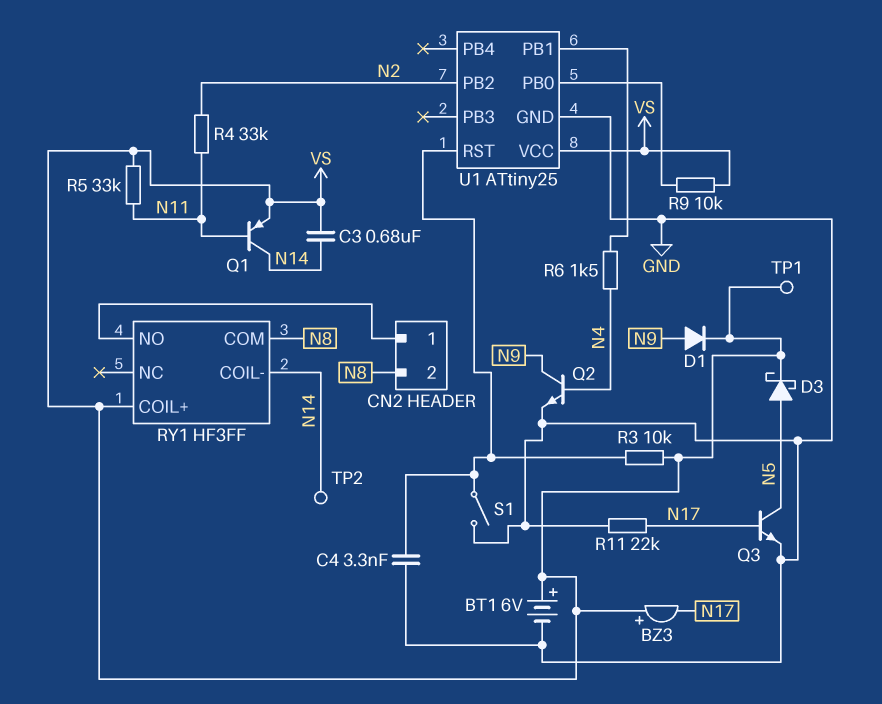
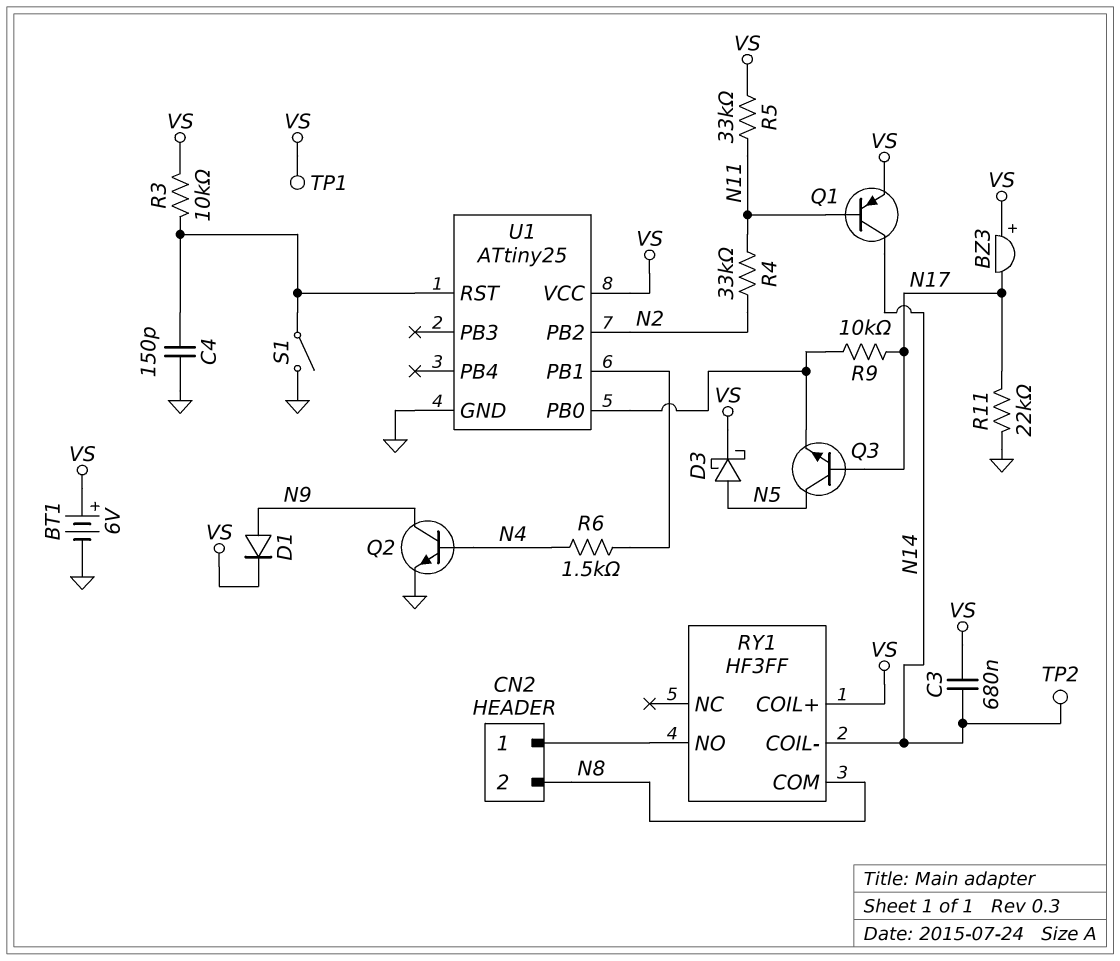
C4: 3.3nF (GND, U1/RST) -> 150pF (GND, U1/RST)
Q3: NPN (B N17, C N5, E GND) -> NPN (B N17, C N5, E U1/PB0)
R9: 10k (U1/PB0, VS) -> 10k (N17, U1/PB0)

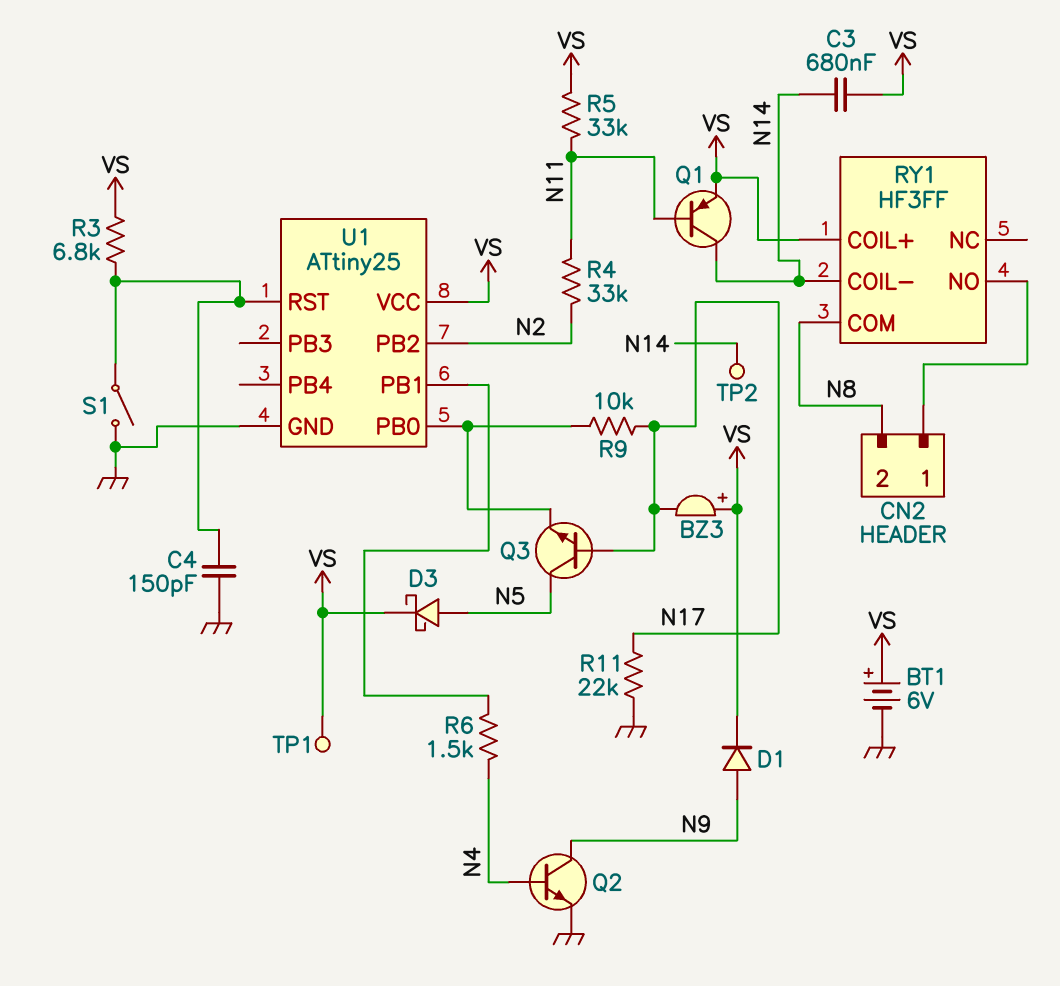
R3: 10k (U1/RST, VS) -> 6.8k (U1/RST, VS)

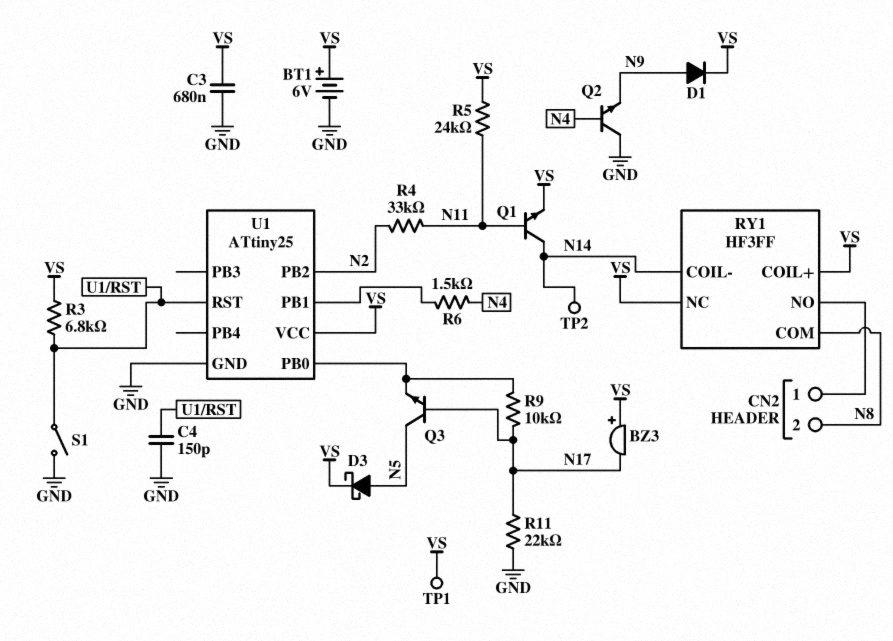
C3: 680nF (N14, VS) -> 680nF (GND, VS)
Q1: PNP (B N11, C N14, E VS) -> NPN (B N11, C N14, E VS)
Q2: NPN (B N4, C N9, E GND) -> NPN (B N4, C GND, E N9)
R5: 33k (N11, VS) -> 24k (N11, VS)
RY1 pin NC: none -> VS

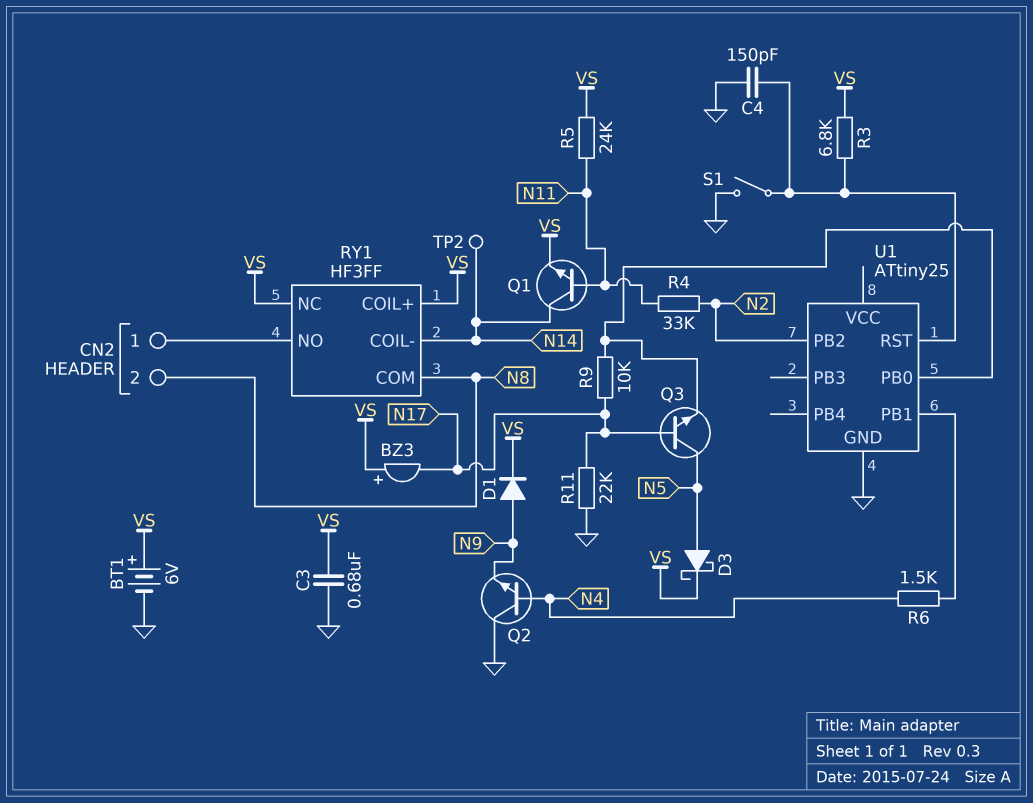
TP1: test point (VS) -> none
U1 pin VCC: VS -> none

